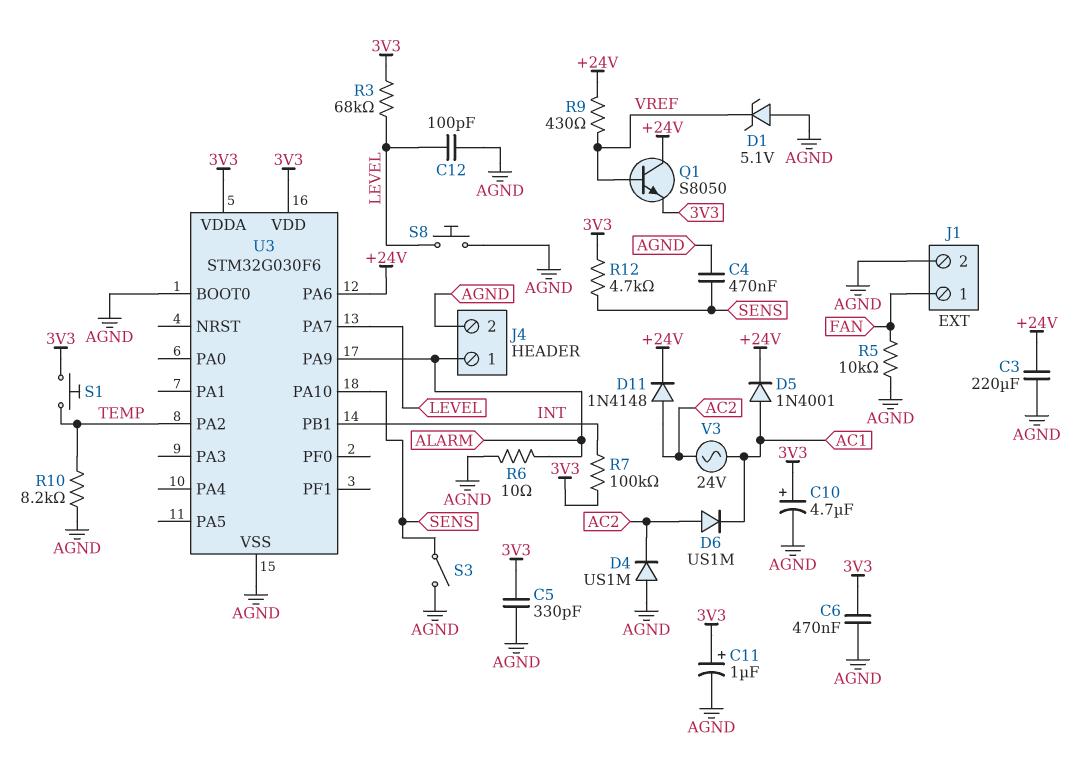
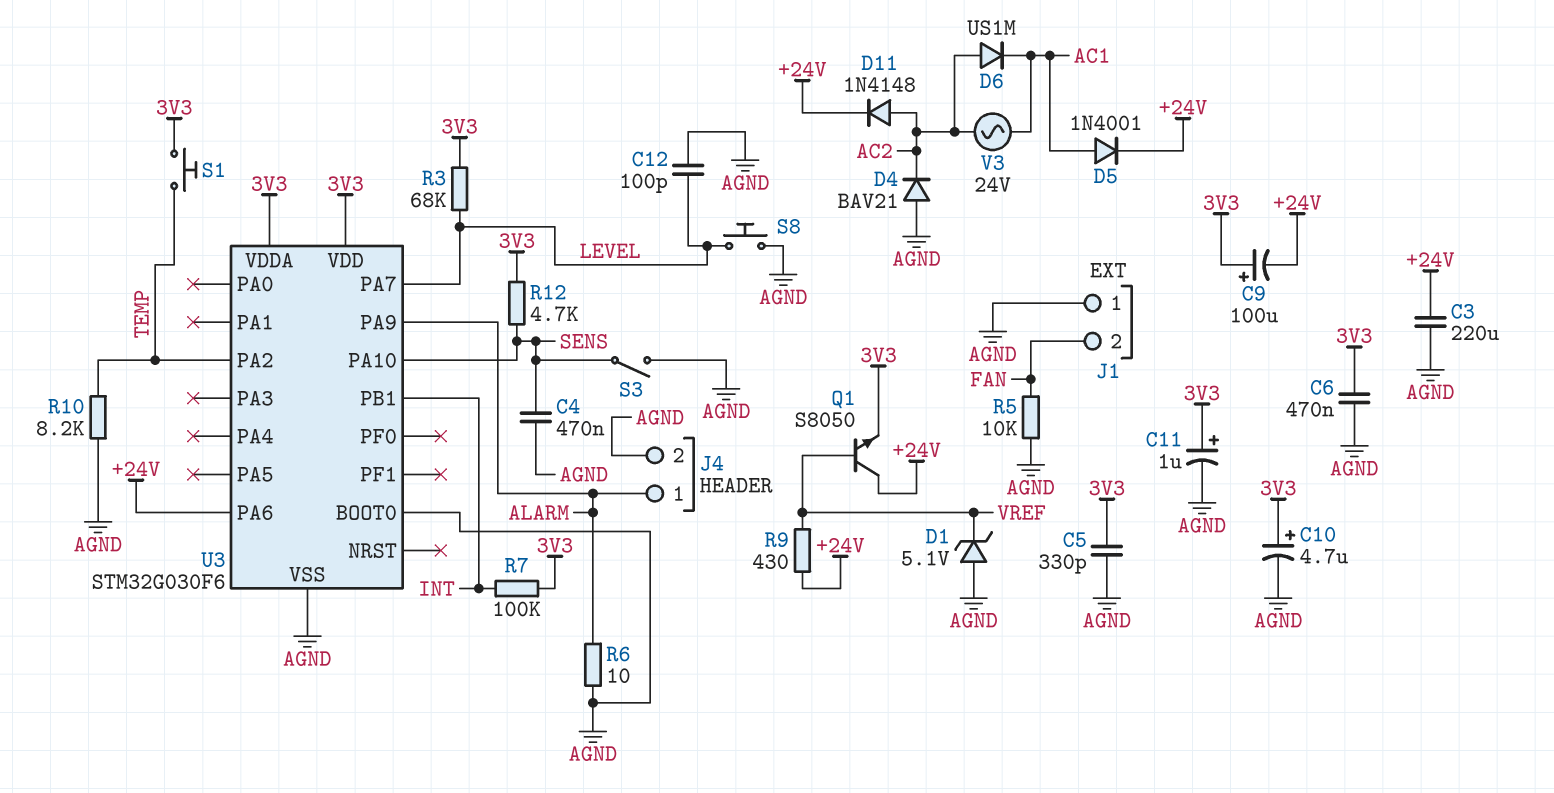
C9: none -> 100uF (plus 3V3, minus +24V)
D4: diode US1M (A AGND, K AC2) -> diode BAV21 (A AGND, K AC2)
J1 pin 1: FAN -> AGND
J1 pin 2: AGND -> FAN

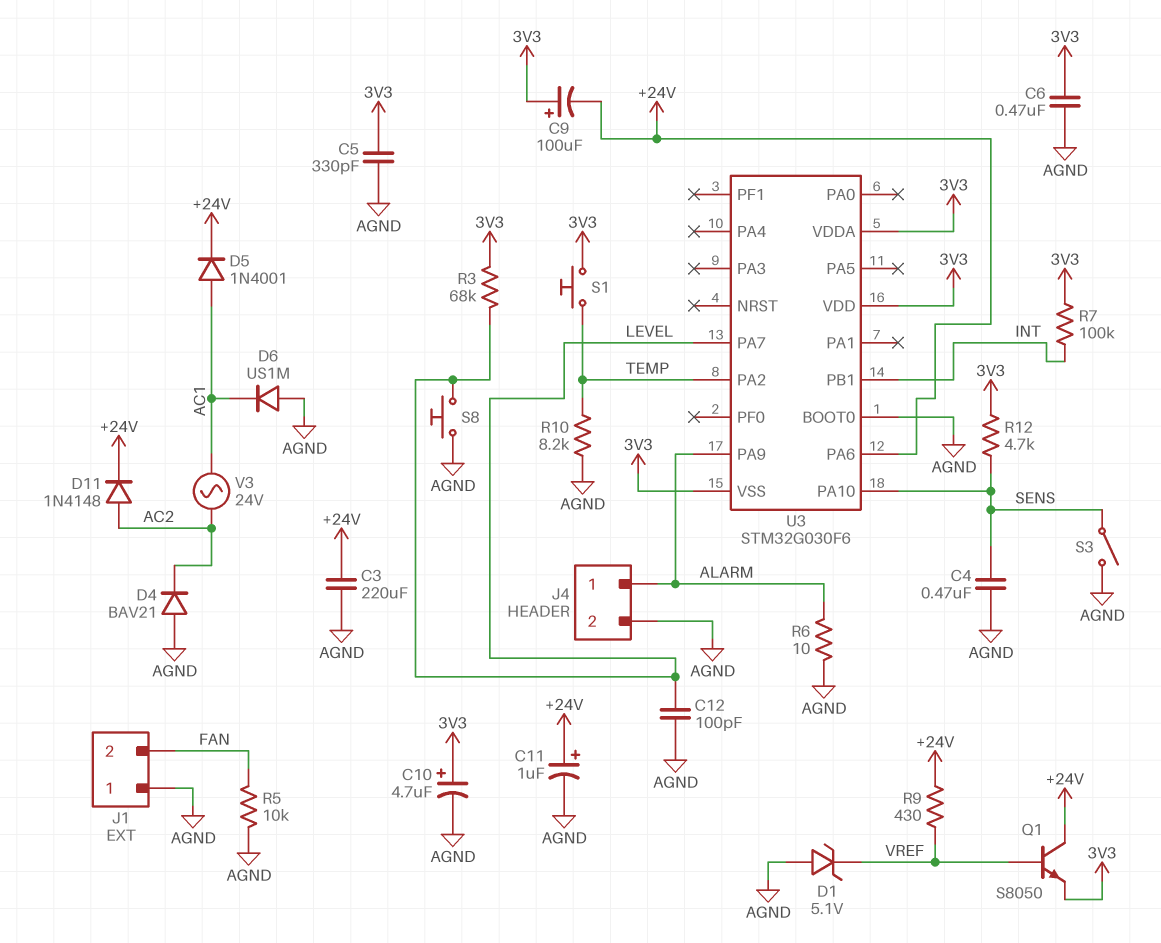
C11: 1uF (plus 3V3, minus AGND) -> 1uF (plus +24V, minus AGND)
D6: diode US1M (A AC2, K AC1) -> diode US1M (A AGND, K AC1)
U3 pin VSS: AGND -> 3V3

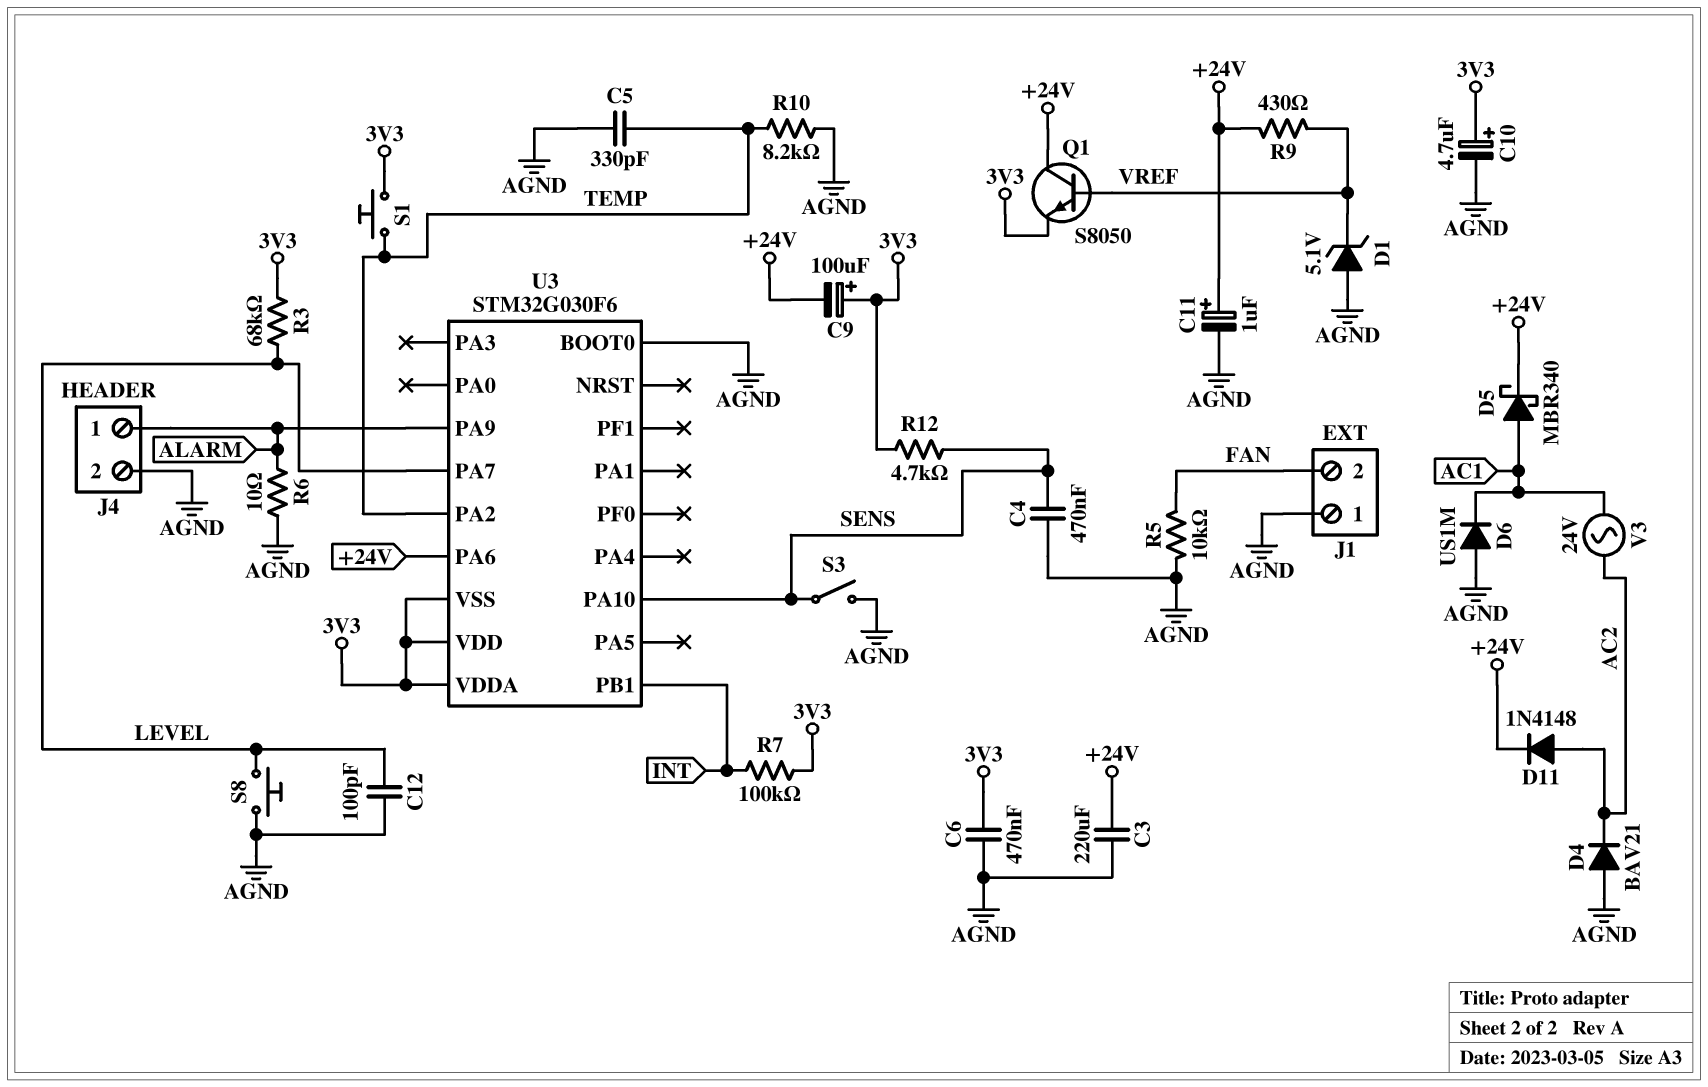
C5: 330pF (3V3, AGND) -> 330pF (AGND, TEMP)
D5: diode 1N4001 (A AC1, K +24V) -> schottky MBR340 (A AC1, K +24V)

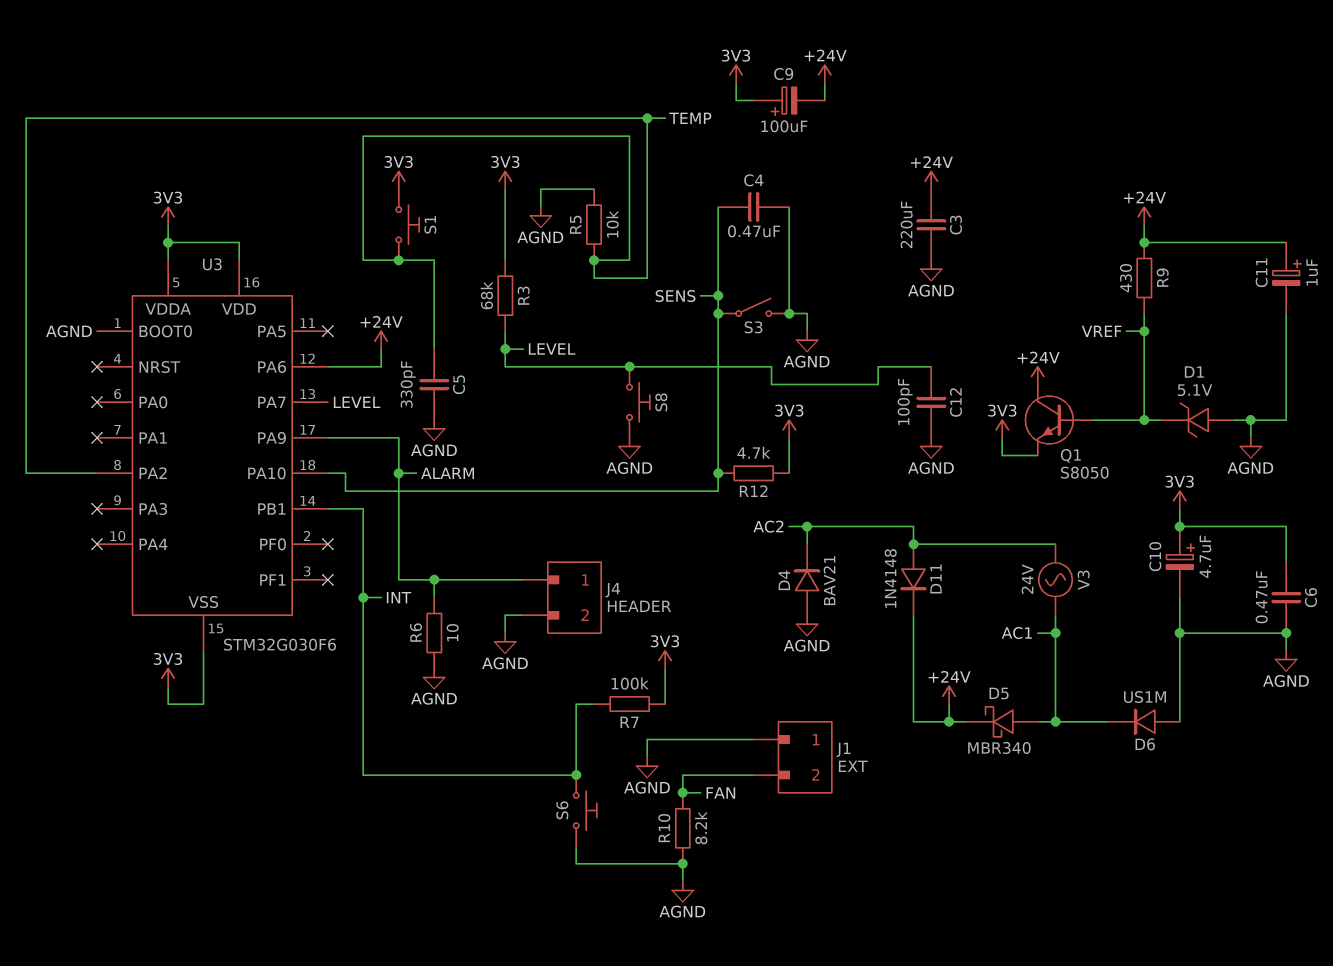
R5: 10k (AGND, FAN) -> 10k (AGND, TEMP)
R10: 8.2k (AGND, TEMP) -> 8.2k (AGND, FAN)
S6: none -> button (AGND, INT)

